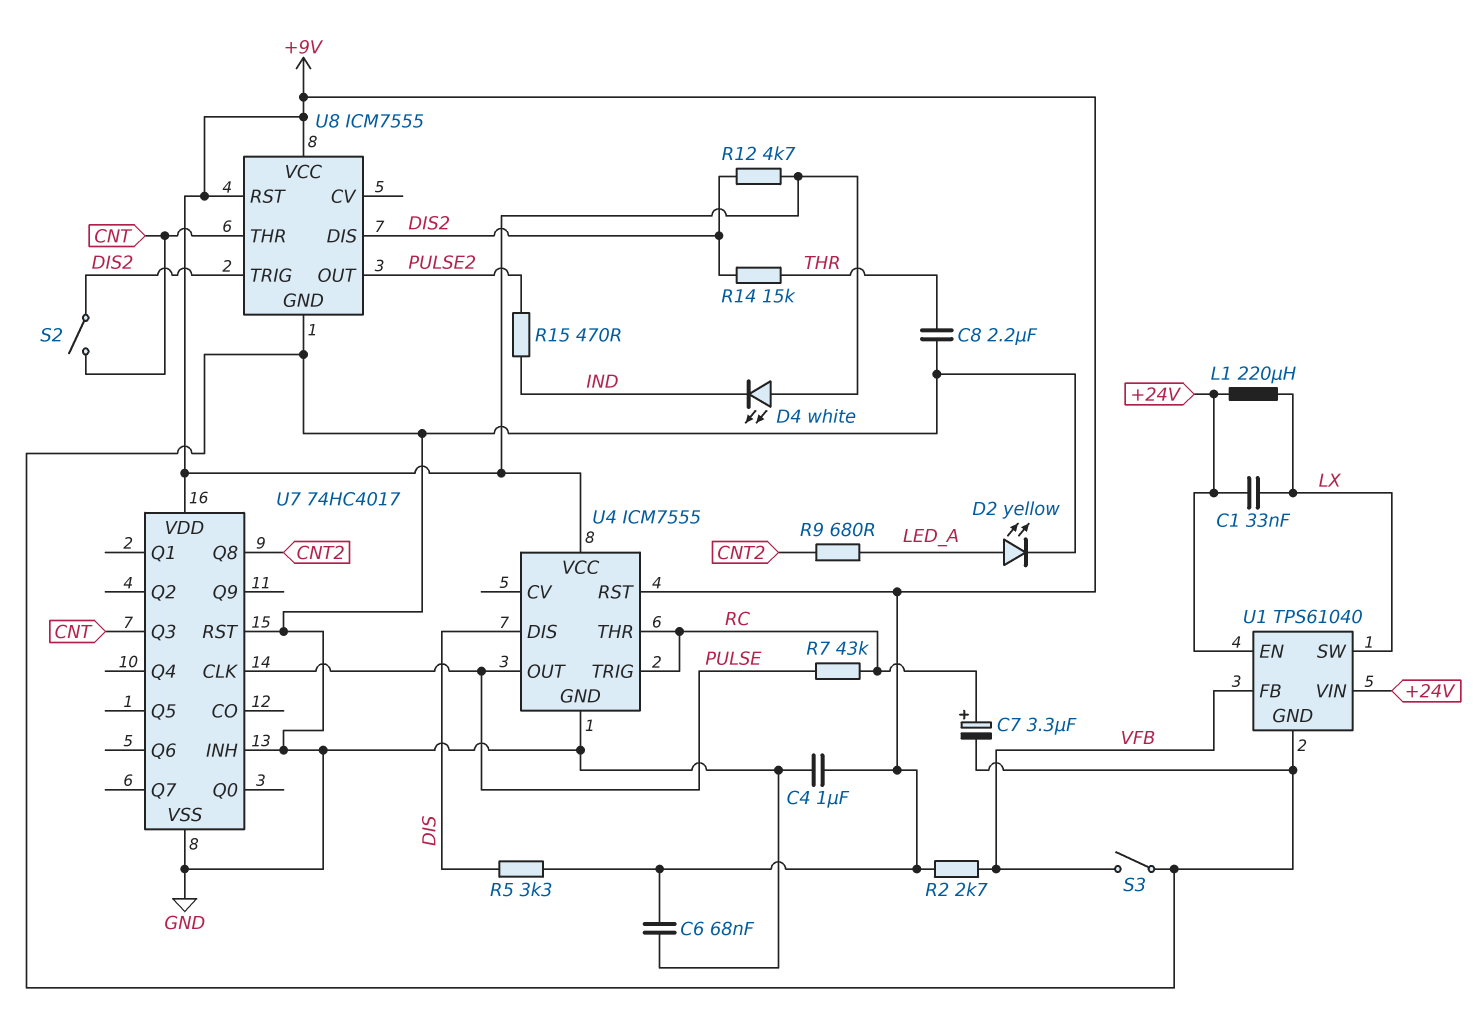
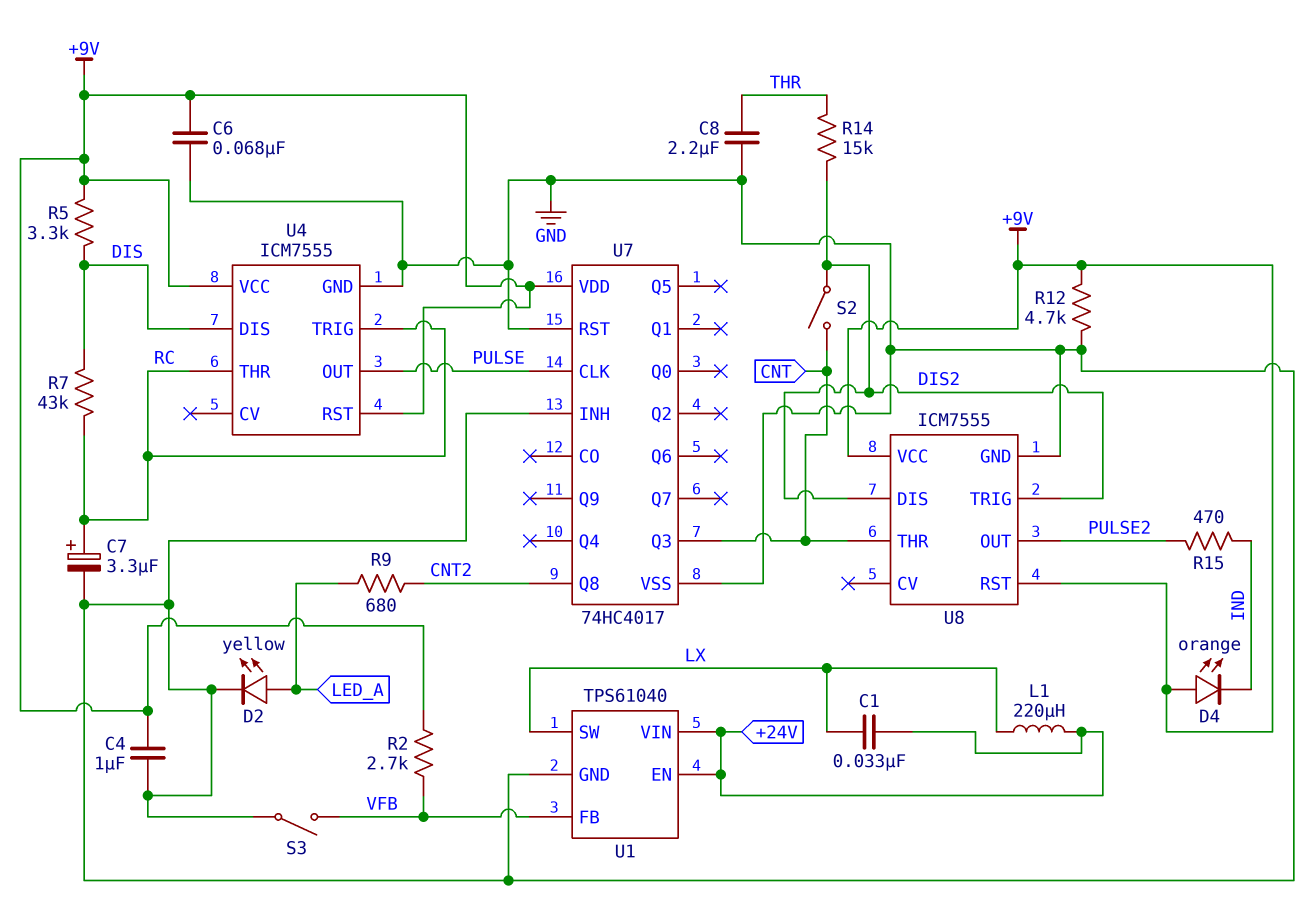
D4: LED white (A +9V, K IND) -> LED orange (A +9V, K IND)
R7: 43k (PULSE, RC) -> 43k (DIS, RC)
R12: 4.7k (+9V, DIS2) -> 4.7k (+9V, GND)

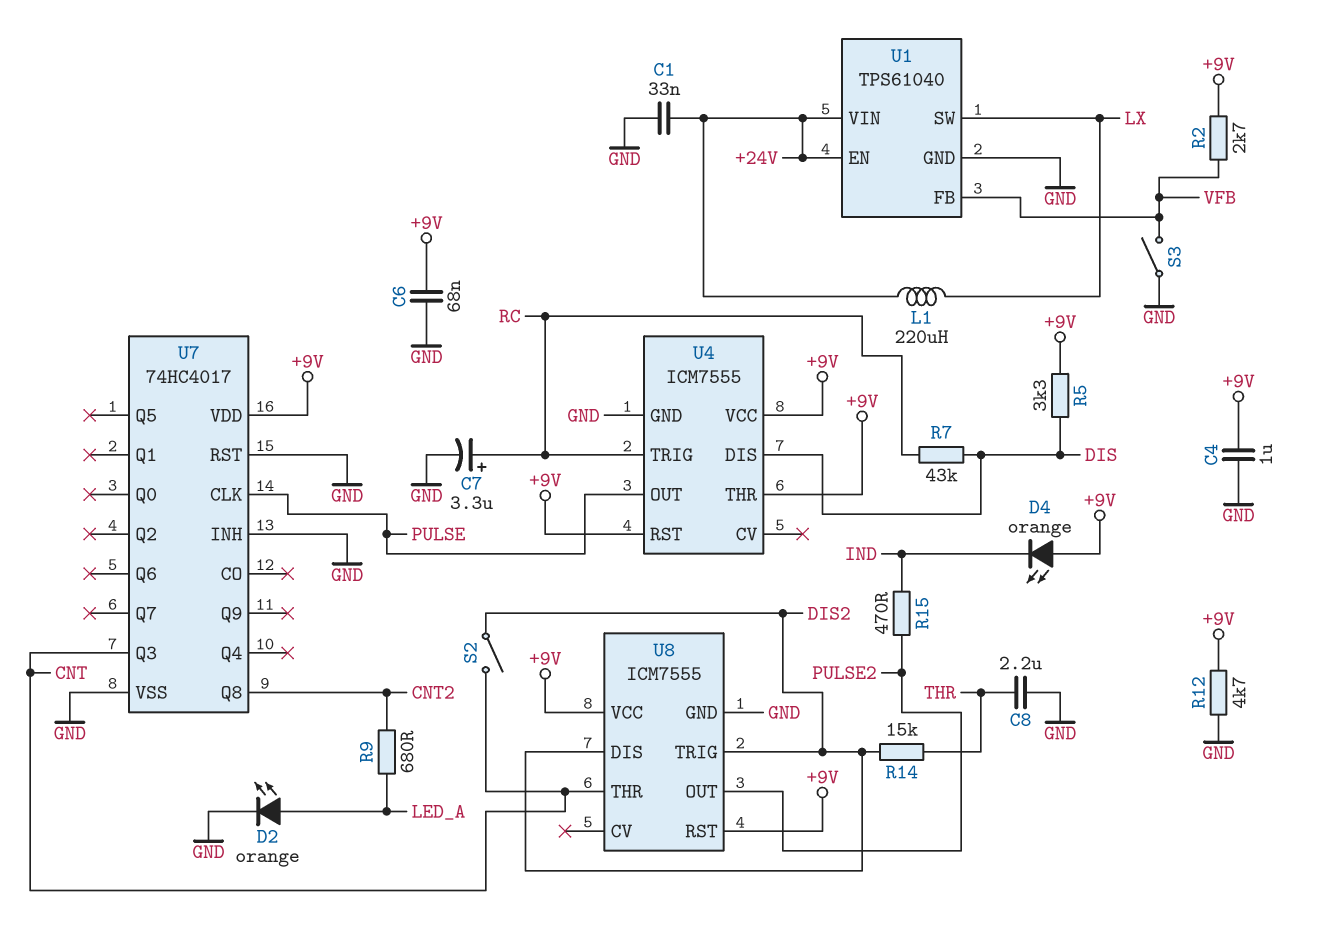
C1: 33nF (+24V, LX) -> 33nF (+24V, GND)
D2: LED yellow (A LED_A, K GND) -> LED orange (A LED_A, K GND)
U4 pin THR: RC -> +9V

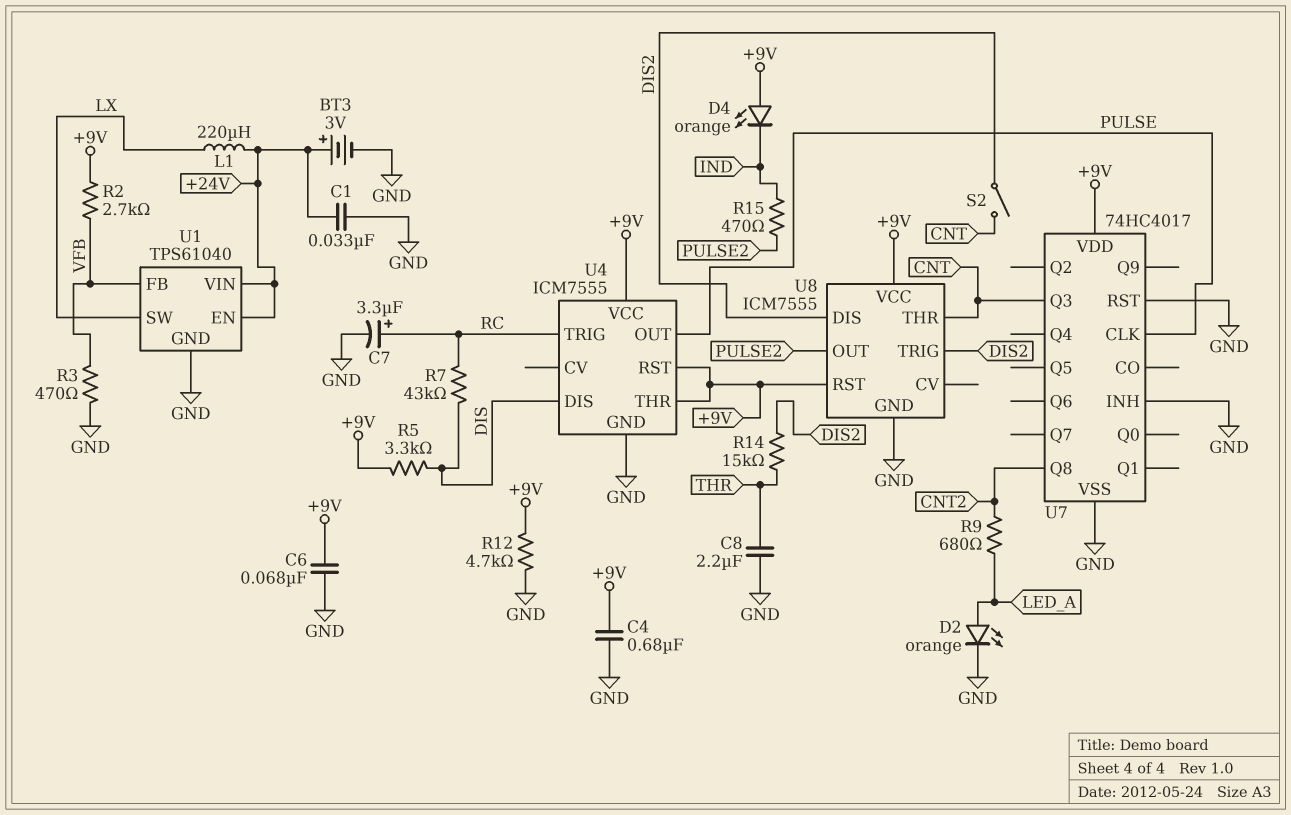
BT3: none -> 3V (plus +24V, minus GND)
C4: 1uF (+9V, GND) -> 680nF (+9V, GND)
R3: none -> 470 (GND, VFB)
S3: switch (GND, VFB) -> none

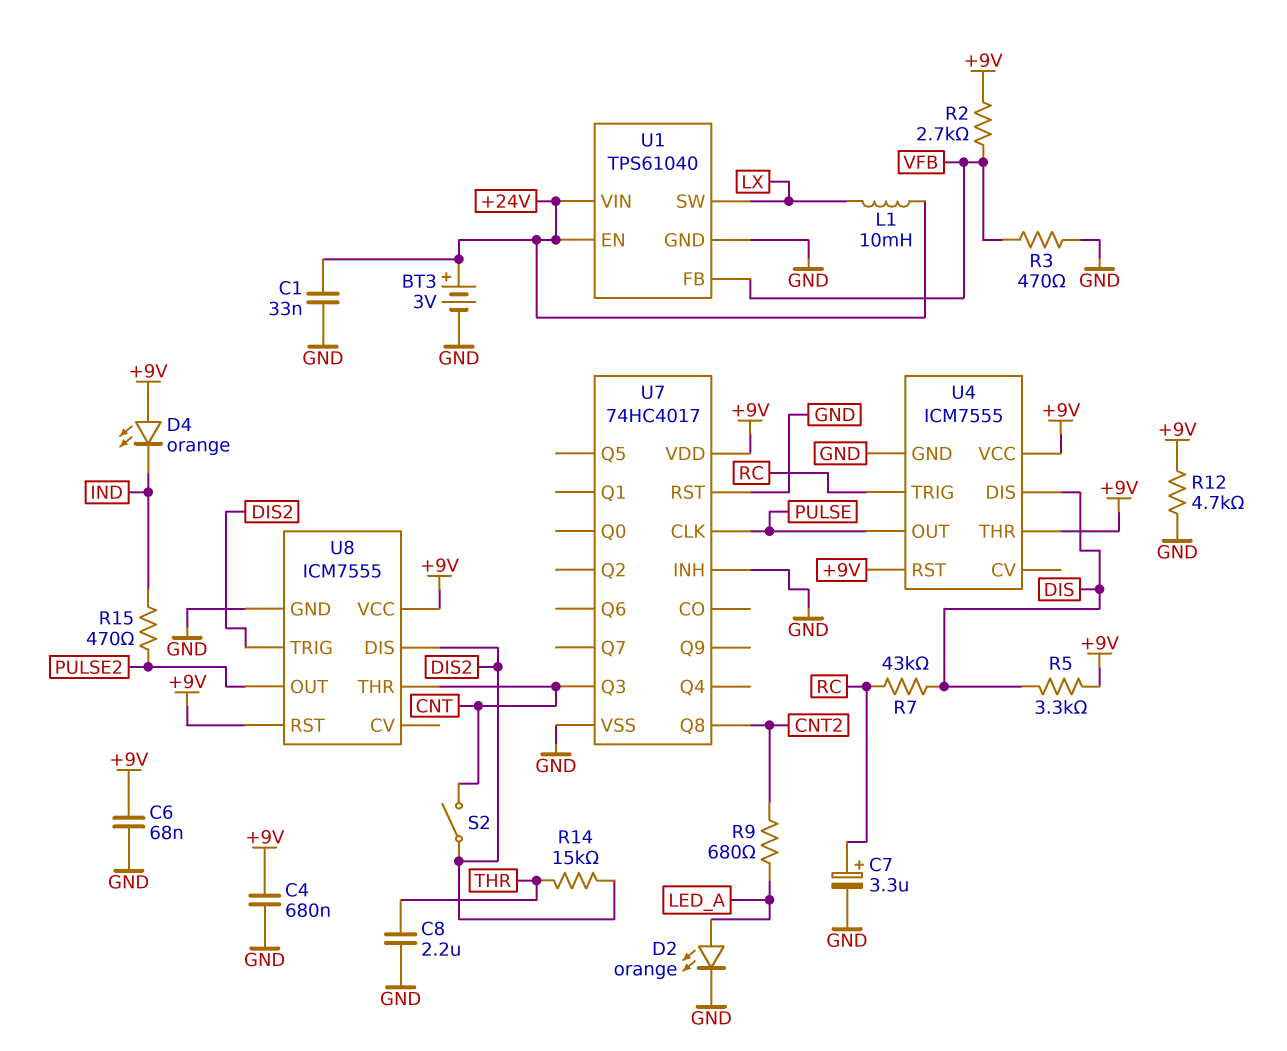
L1: 220uH (+24V, LX) -> 10mH (+24V, LX)

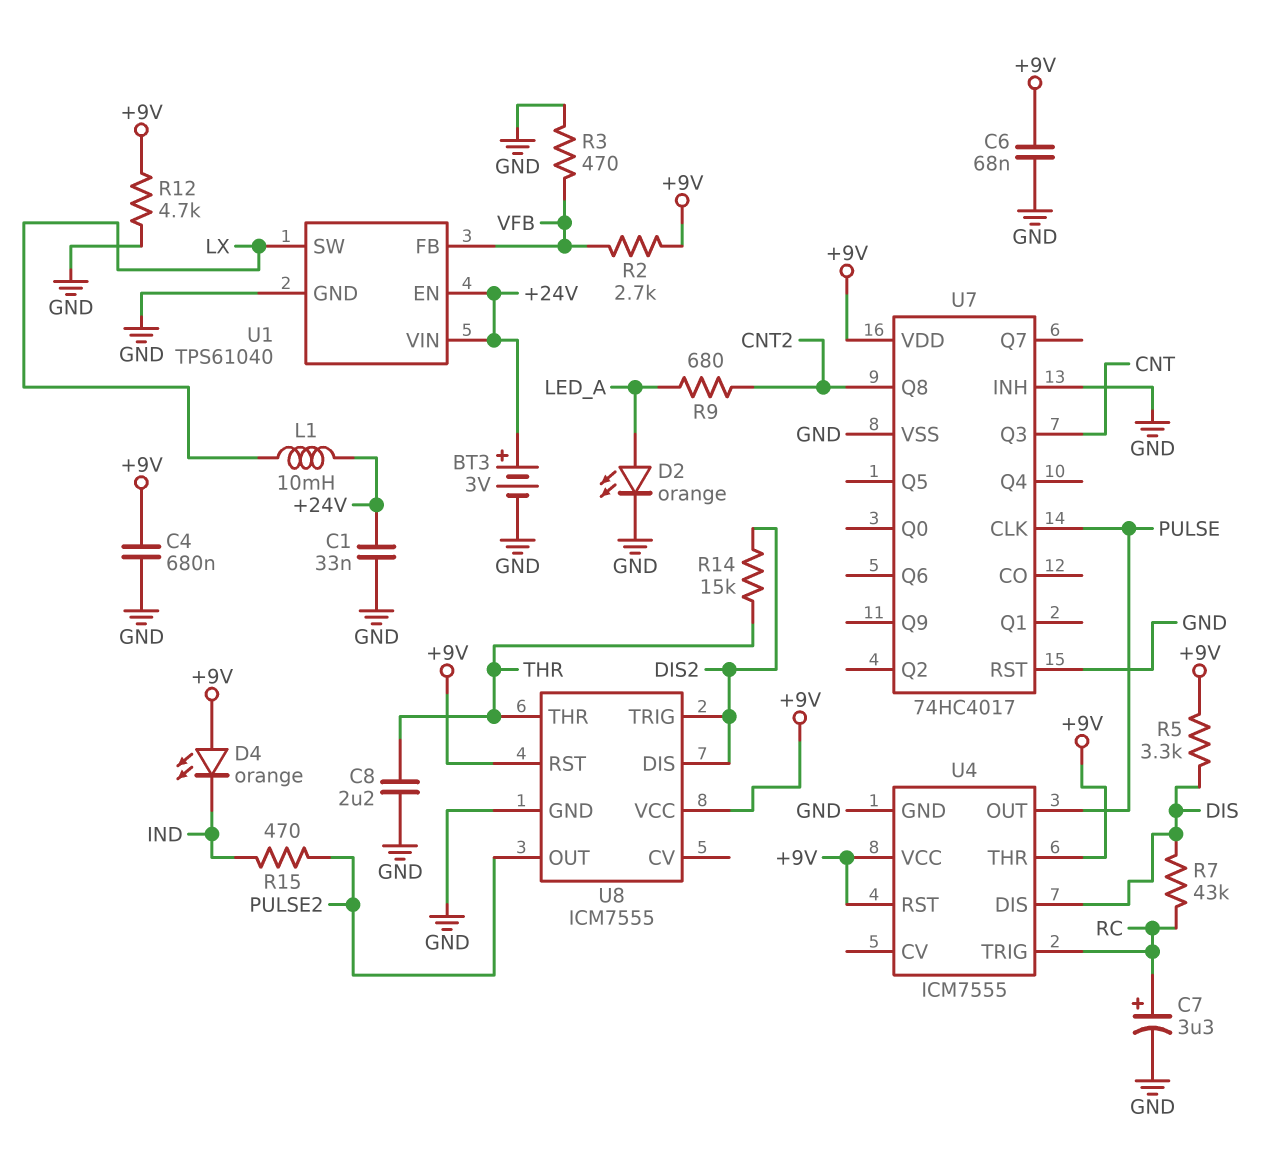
S2: switch (CNT, DIS2) -> none
U8 pin THR: CNT -> THR

